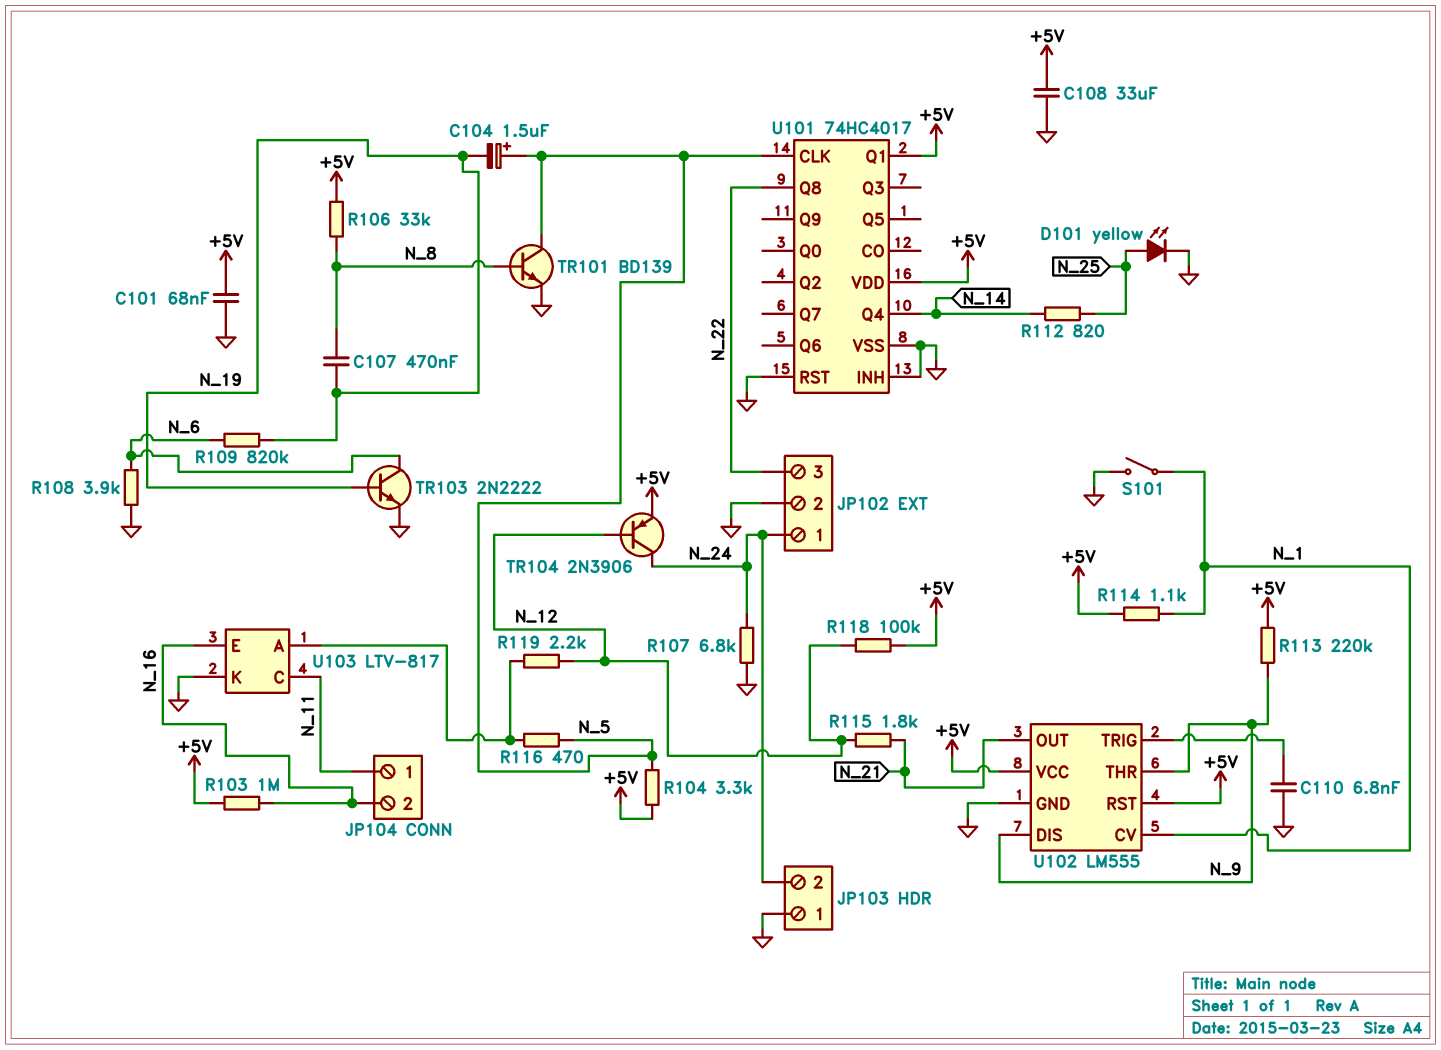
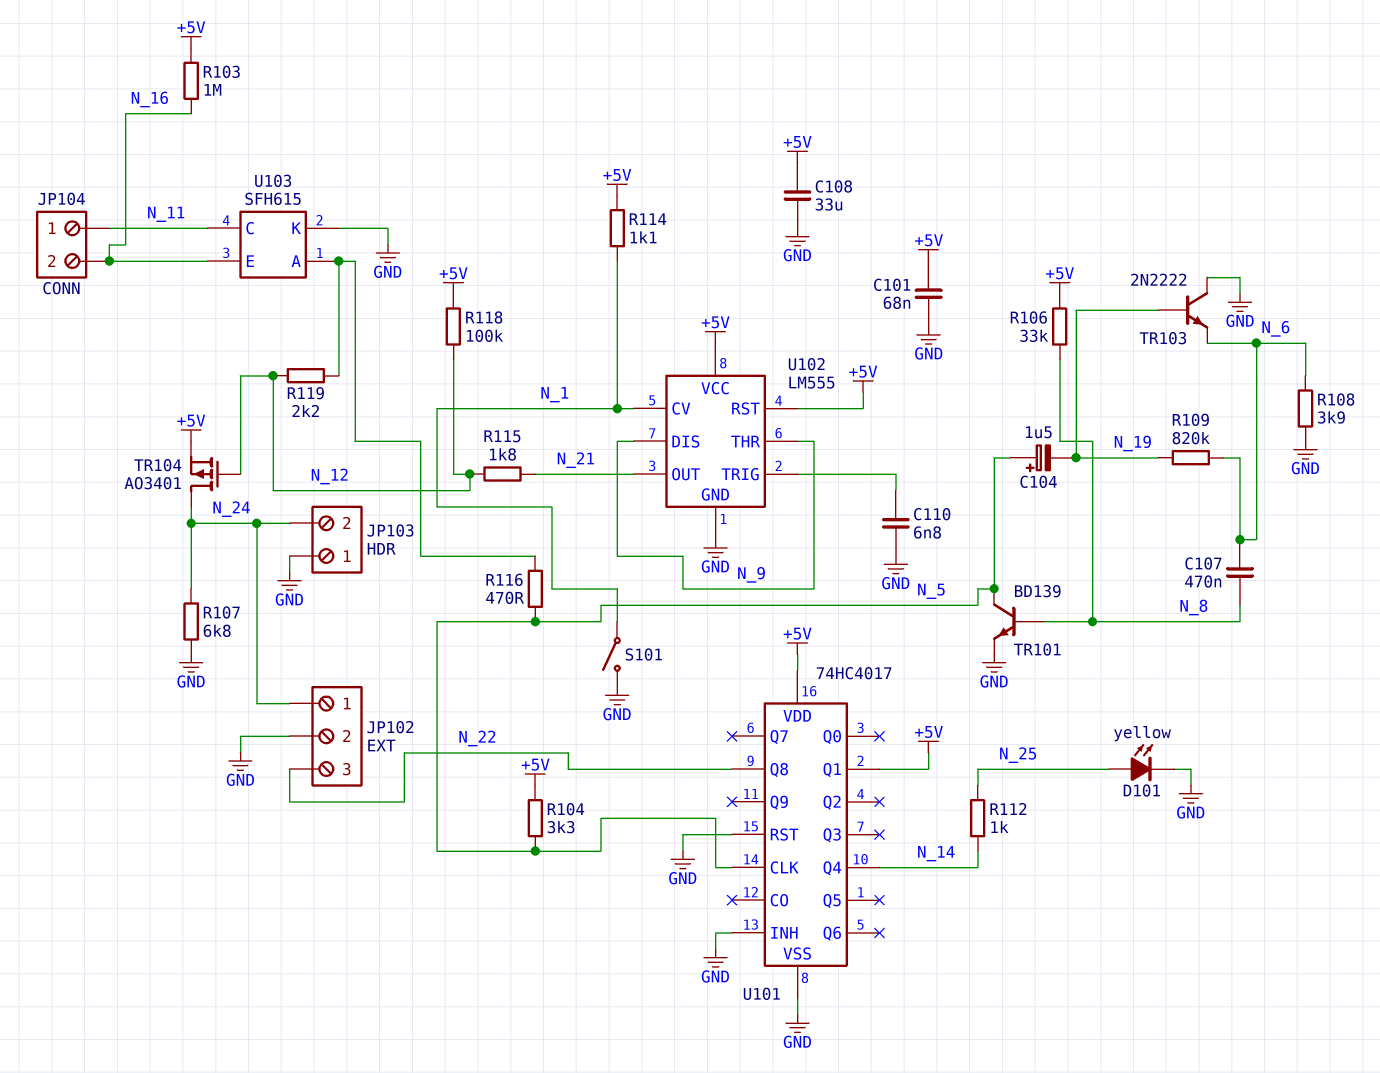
C107: 470nF (N_8, N_19) -> 470nF (N_6, N_8)
R112: 820 (N_14, N_25) -> 1k (N_14, N_25)
R113: 220k (+5V, N_9) -> none
TR103: NPN 2N2222 (B N_19, C N_6, E GND) -> NPN 2N2222 (B N_19, C GND, E N_6)
TR104: PNP 2N3906 (B N_12, C N_24, E +5V) -> PMOS AO3401 (G N_12, D N_24, S +5V)
U103: LTV-817 -> SFH615

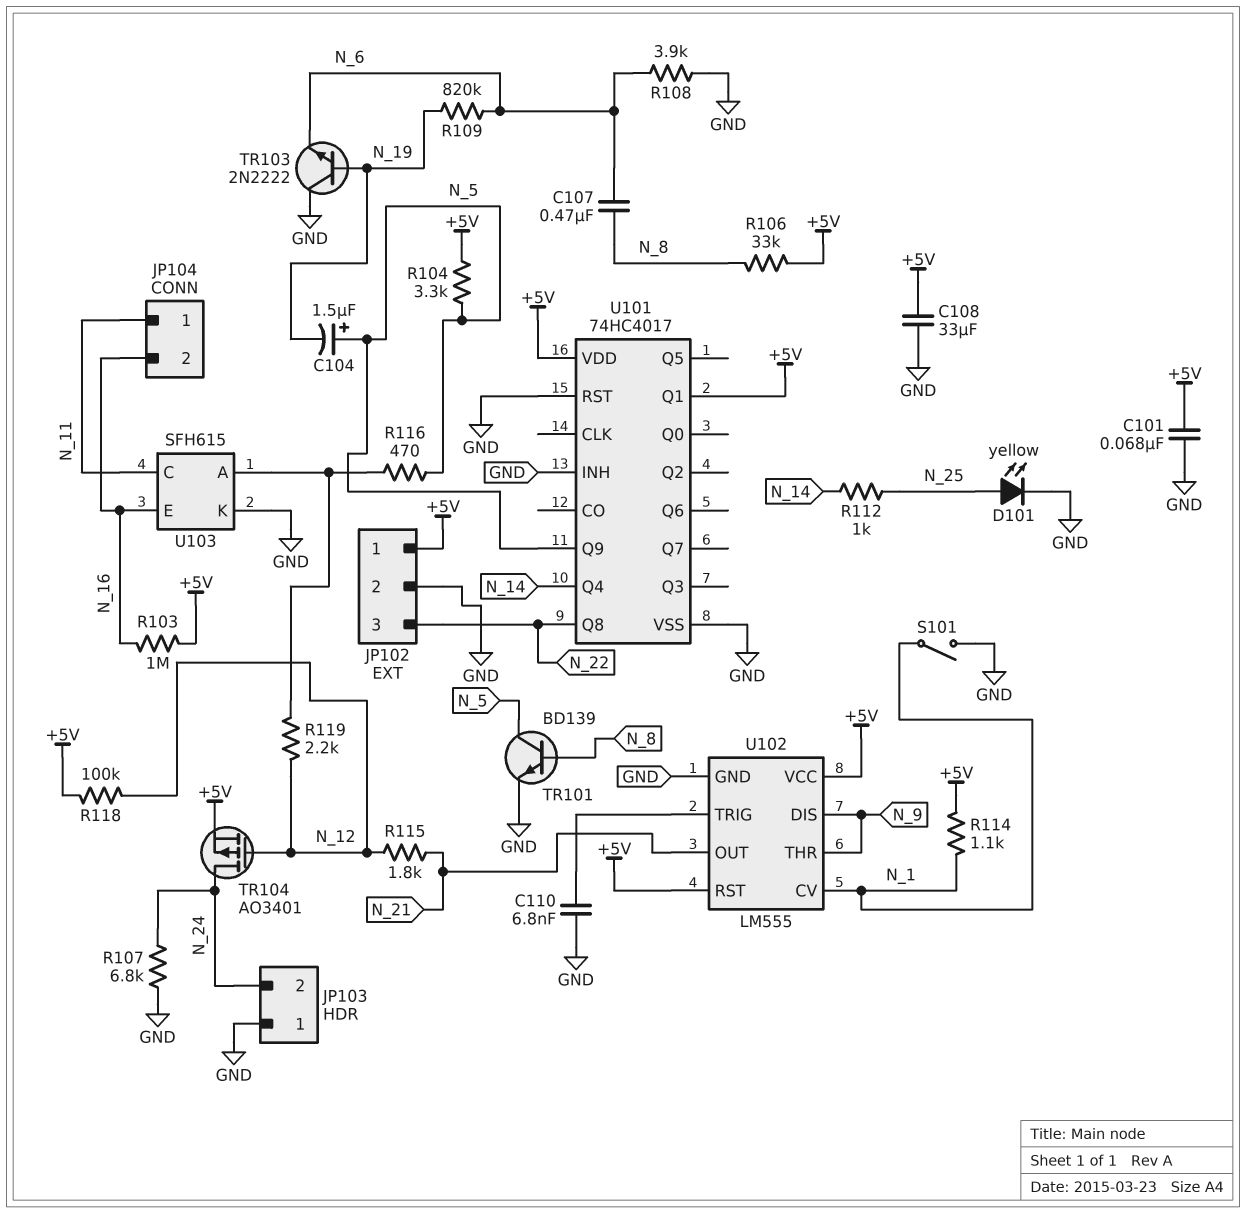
JP102 pin 1: N_24 -> +5V
U101 pin CLK: N_5 -> none
U101 pin Q9: none -> N_5

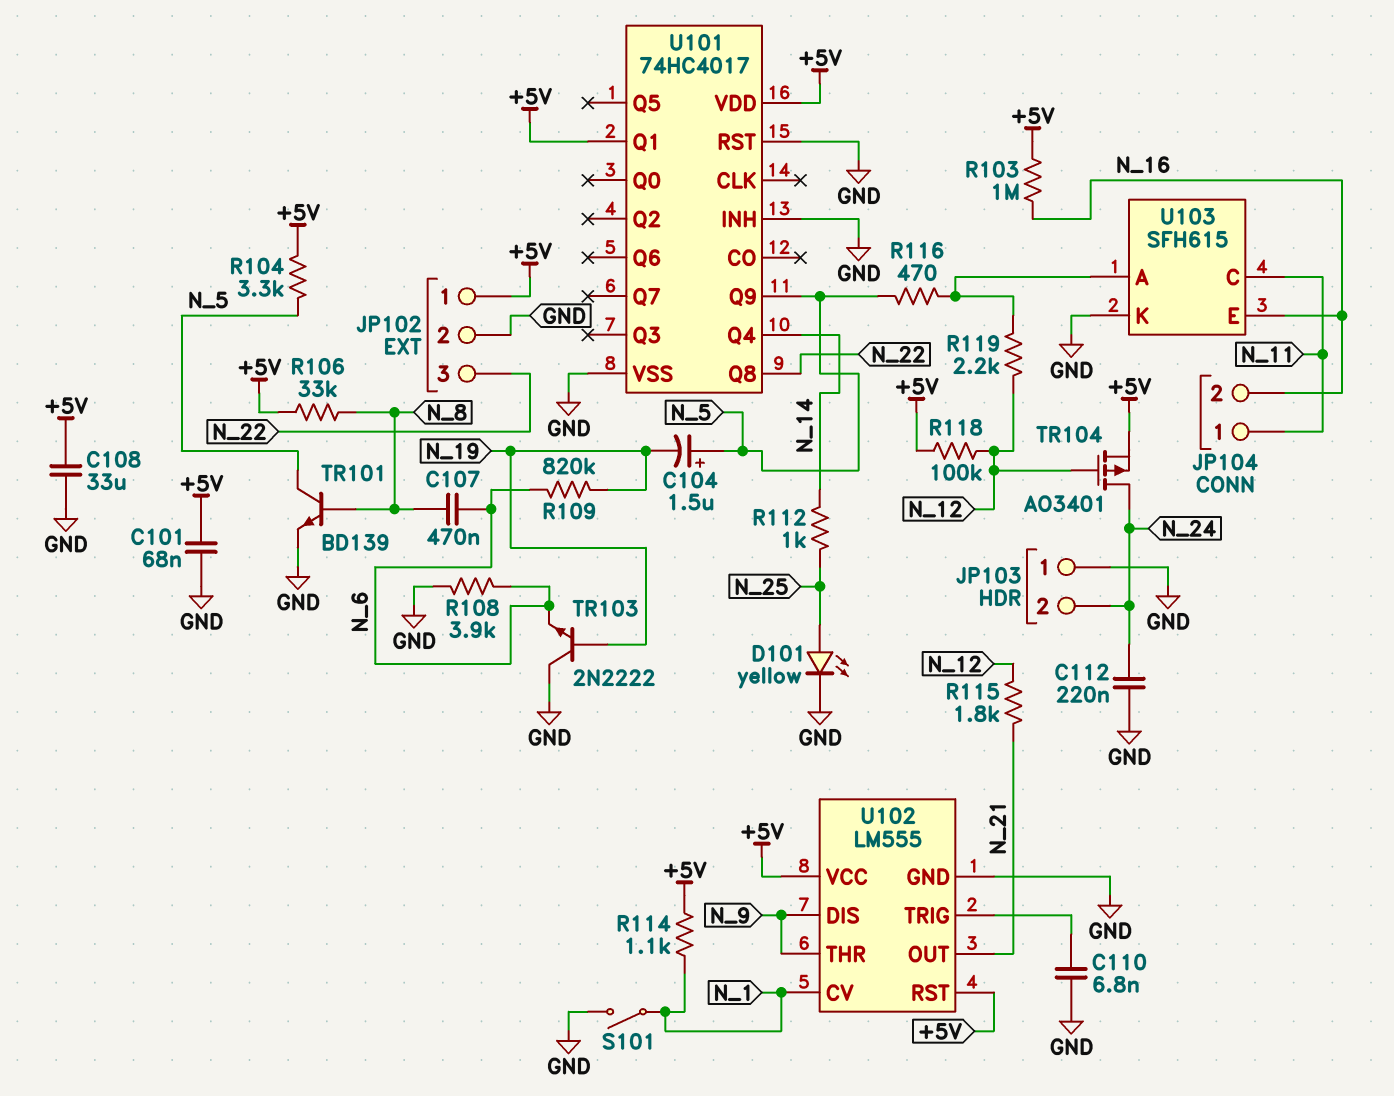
C112: none -> 220nF (GND, N_24)
R107: 6.8k (GND, N_24) -> none

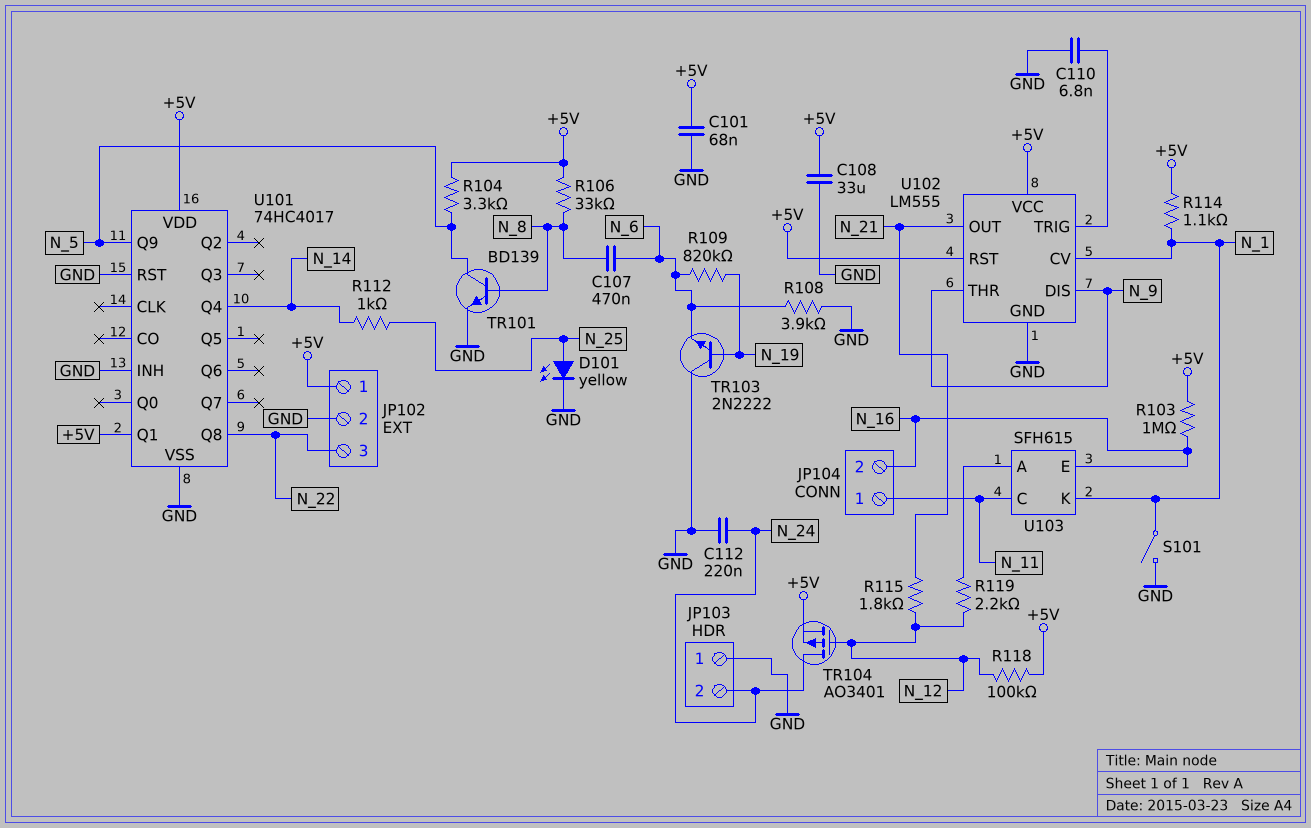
C104: 1.5uF (plus N_5, minus N_19) -> none
R116: 470 (N_5, U103/A) -> none
U103 pin K: GND -> N_1

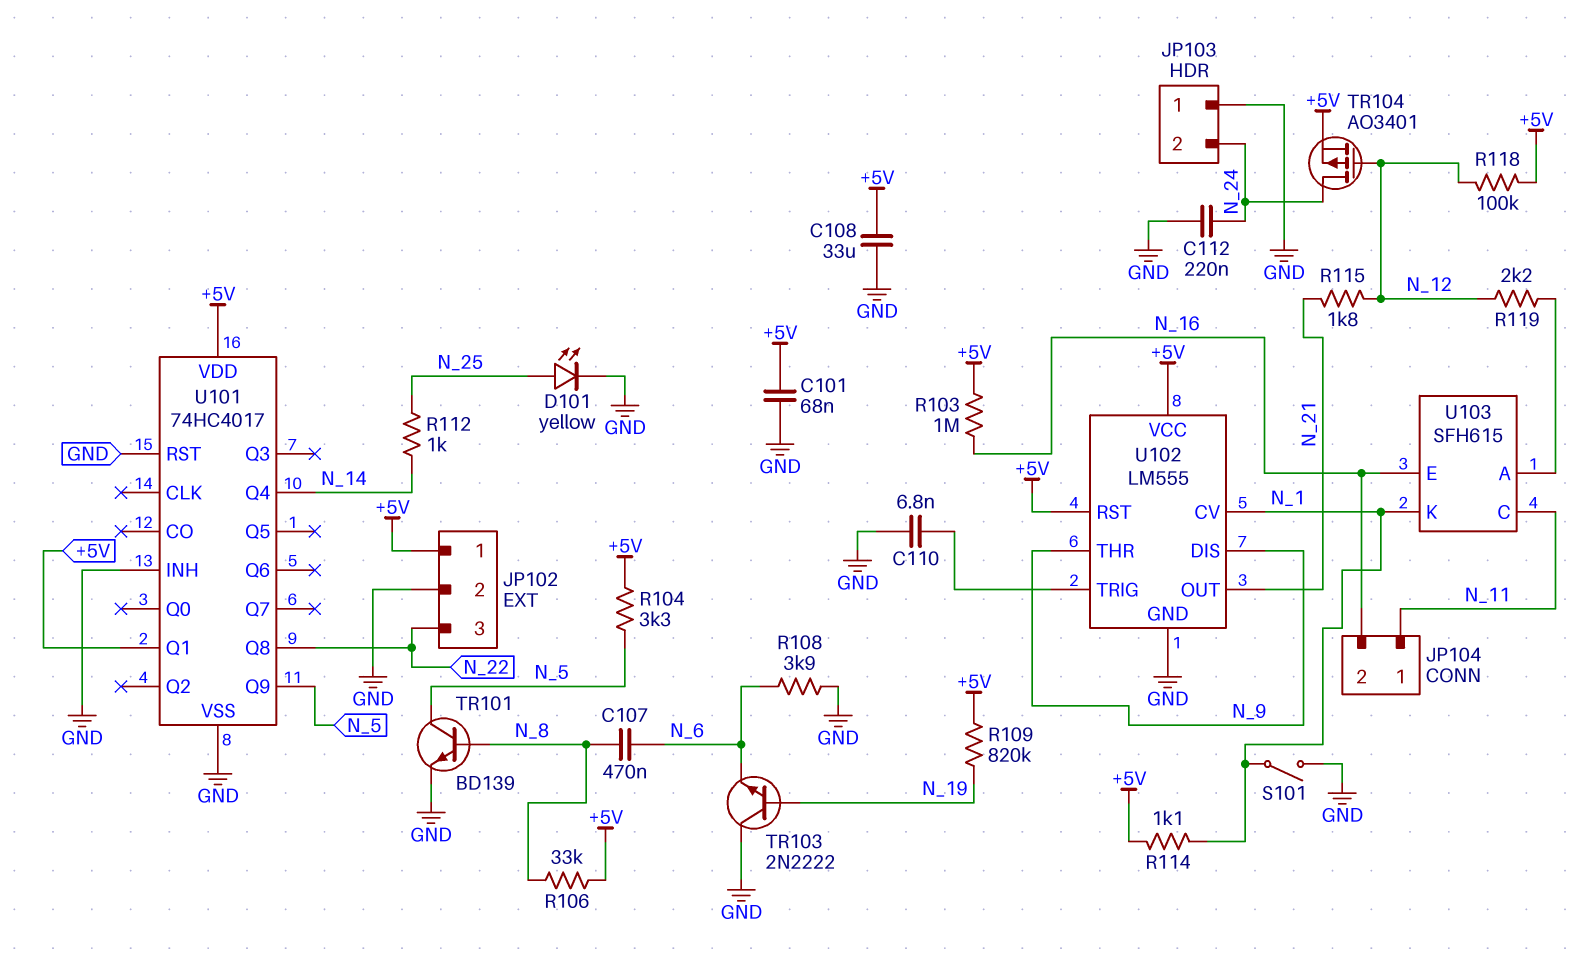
R109: 820k (N_6, N_19) -> 820k (+5V, N_19)

